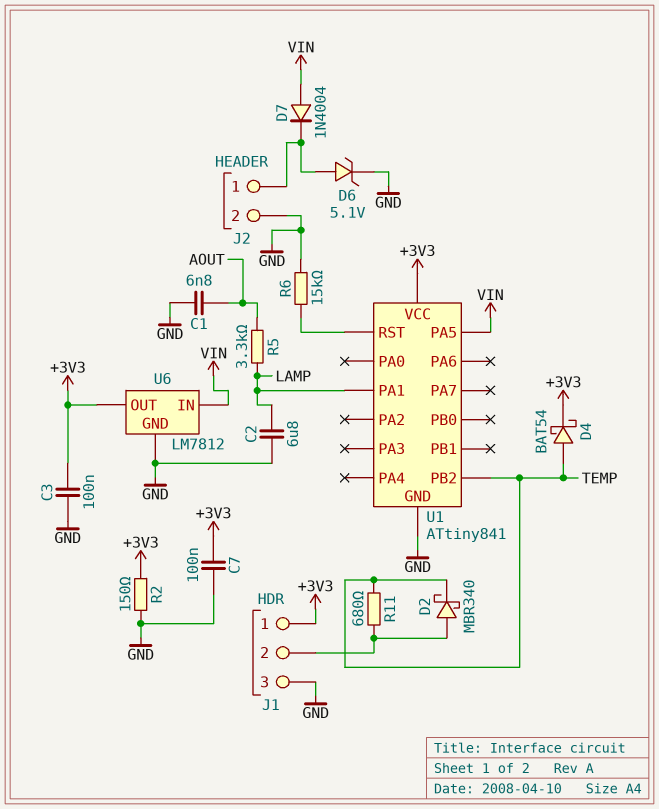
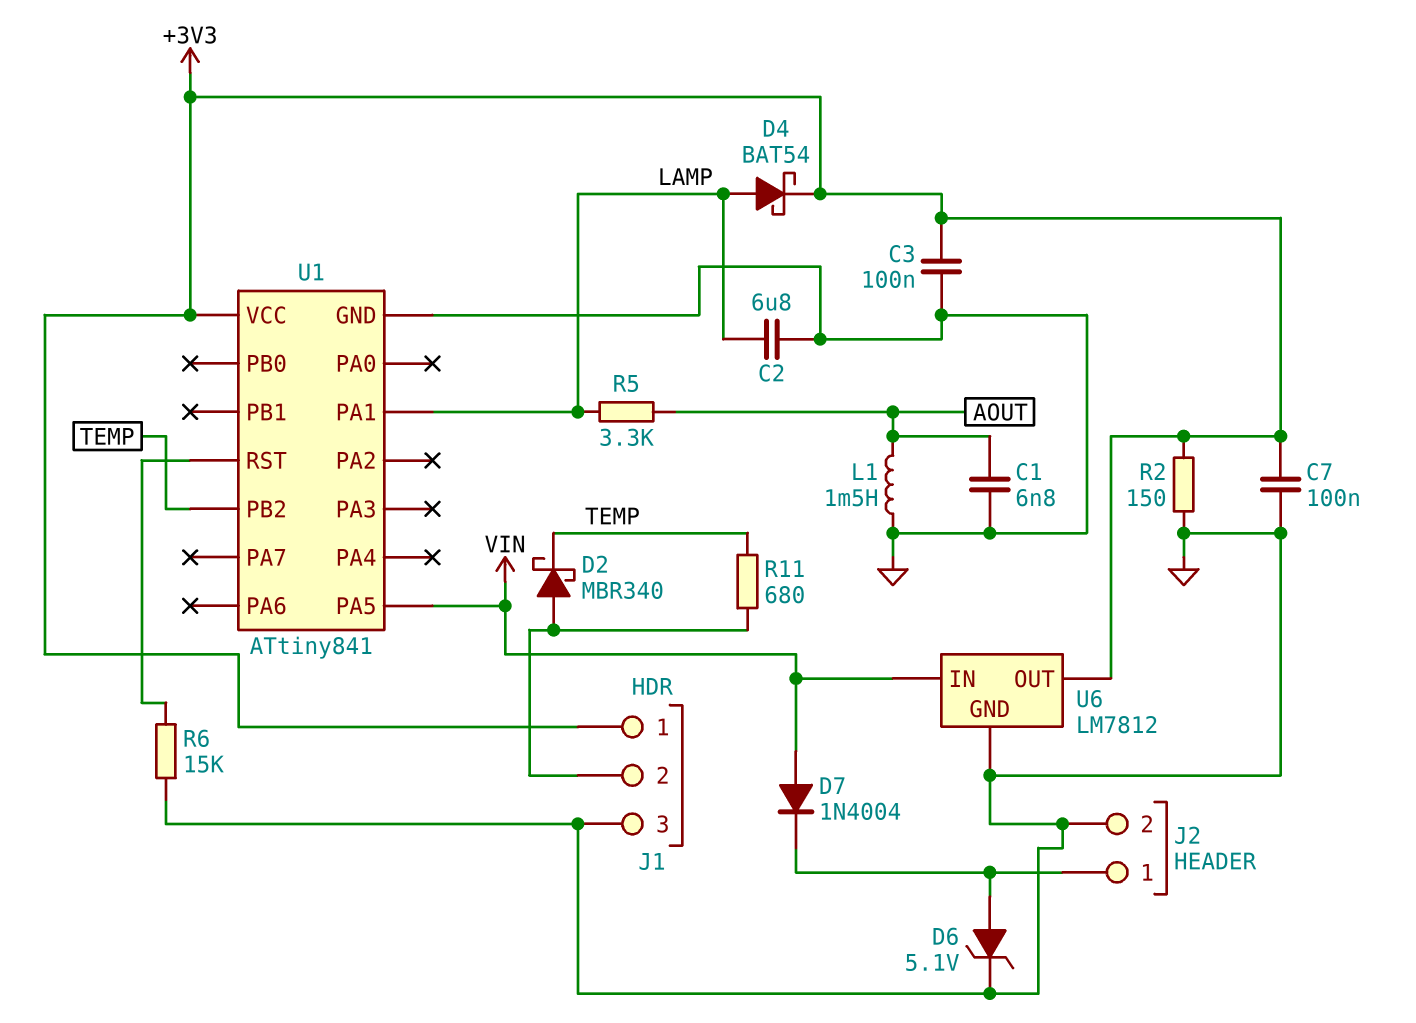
D4: schottky BAT54 (A TEMP, K +3V3) -> schottky BAT54 (A LAMP, K +3V3)
L1: none -> 1.5mH (AOUT, GND)

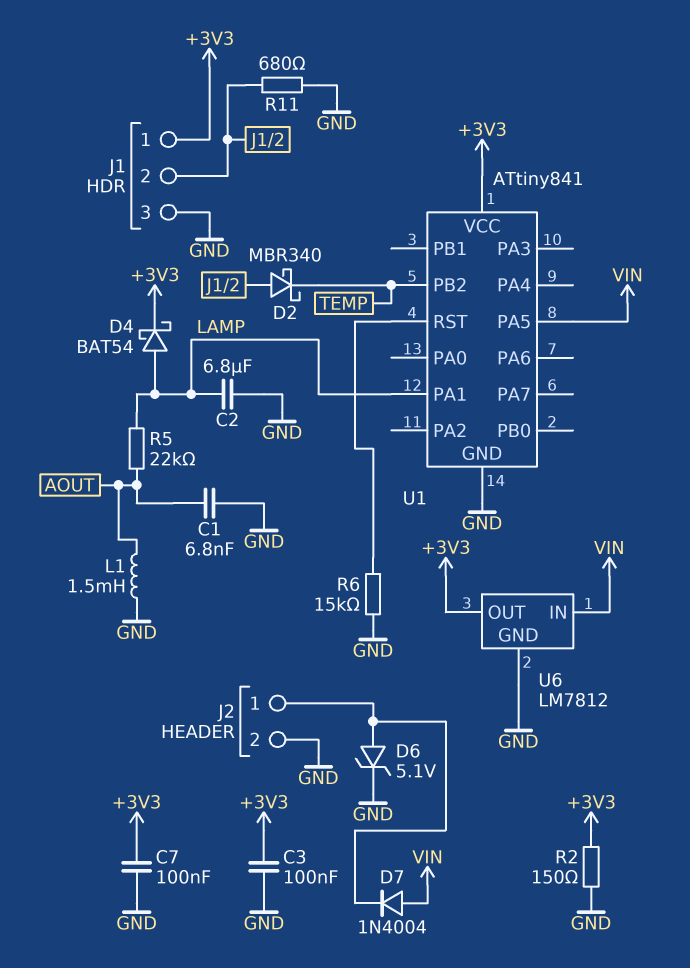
R5: 3.3k (AOUT, LAMP) -> 22k (AOUT, LAMP)
R11: 680 (J1/2, TEMP) -> 680 (GND, J1/2)

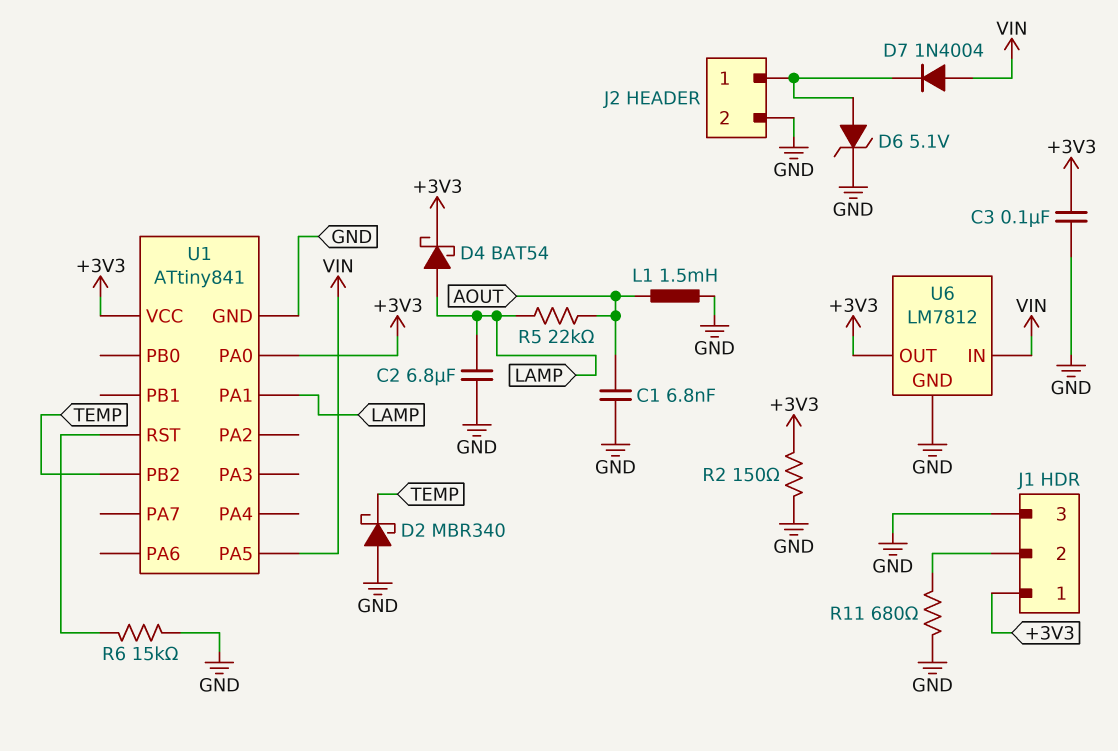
C7: 100nF (+3V3, GND) -> none
D2: schottky MBR340 (A J1/2, K TEMP) -> schottky MBR340 (A GND, K TEMP)
U1 pin PA0: none -> +3V3

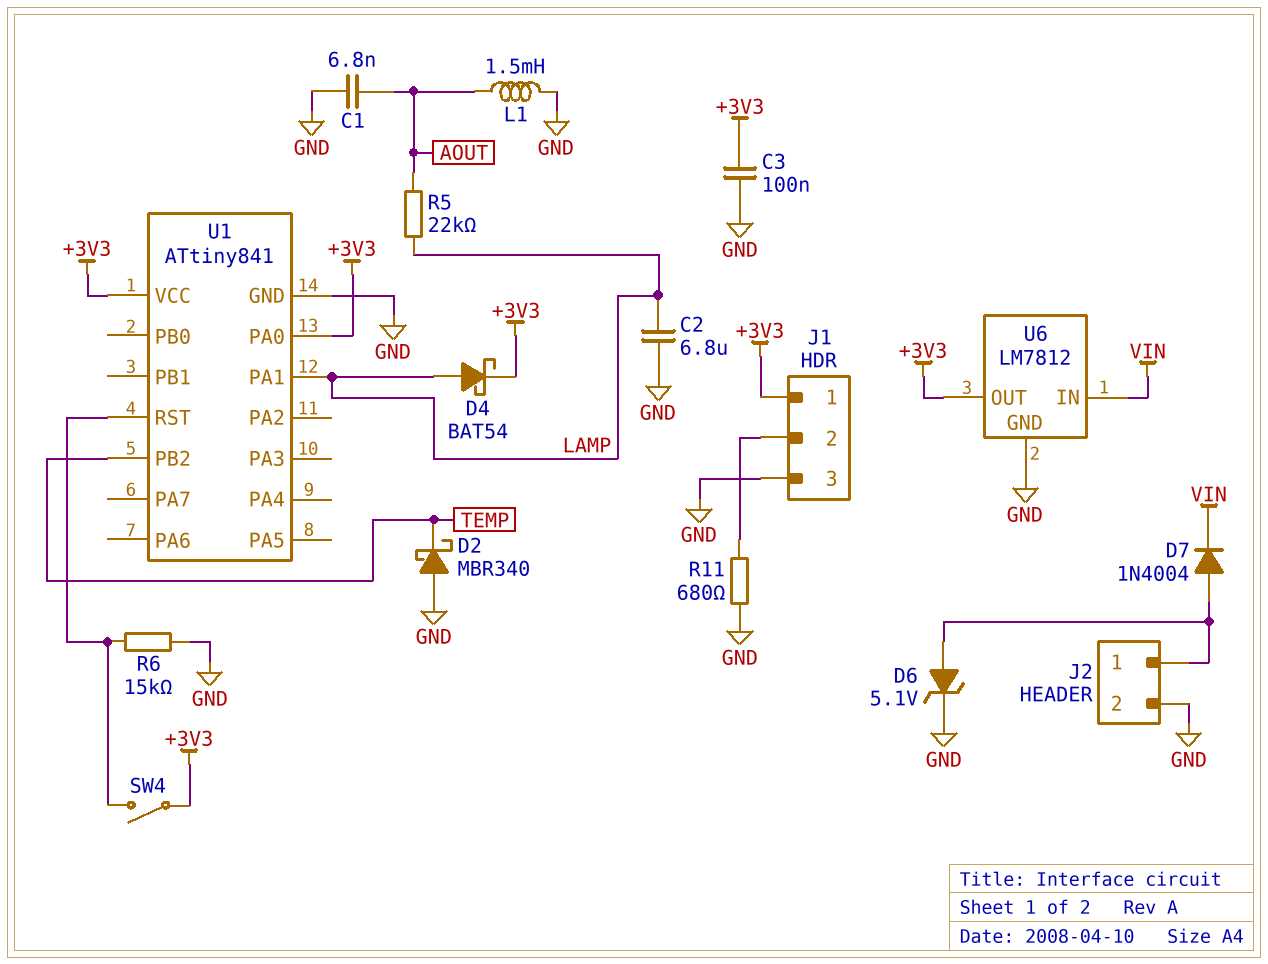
D7: diode 1N4004 (A VIN, K J2/1) -> diode 1N4004 (A J2/1, K VIN)
R2: 150 (+3V3, GND) -> none
SW4: none -> switch (+3V3, U1/RST)
U1 pin PA5: VIN -> none

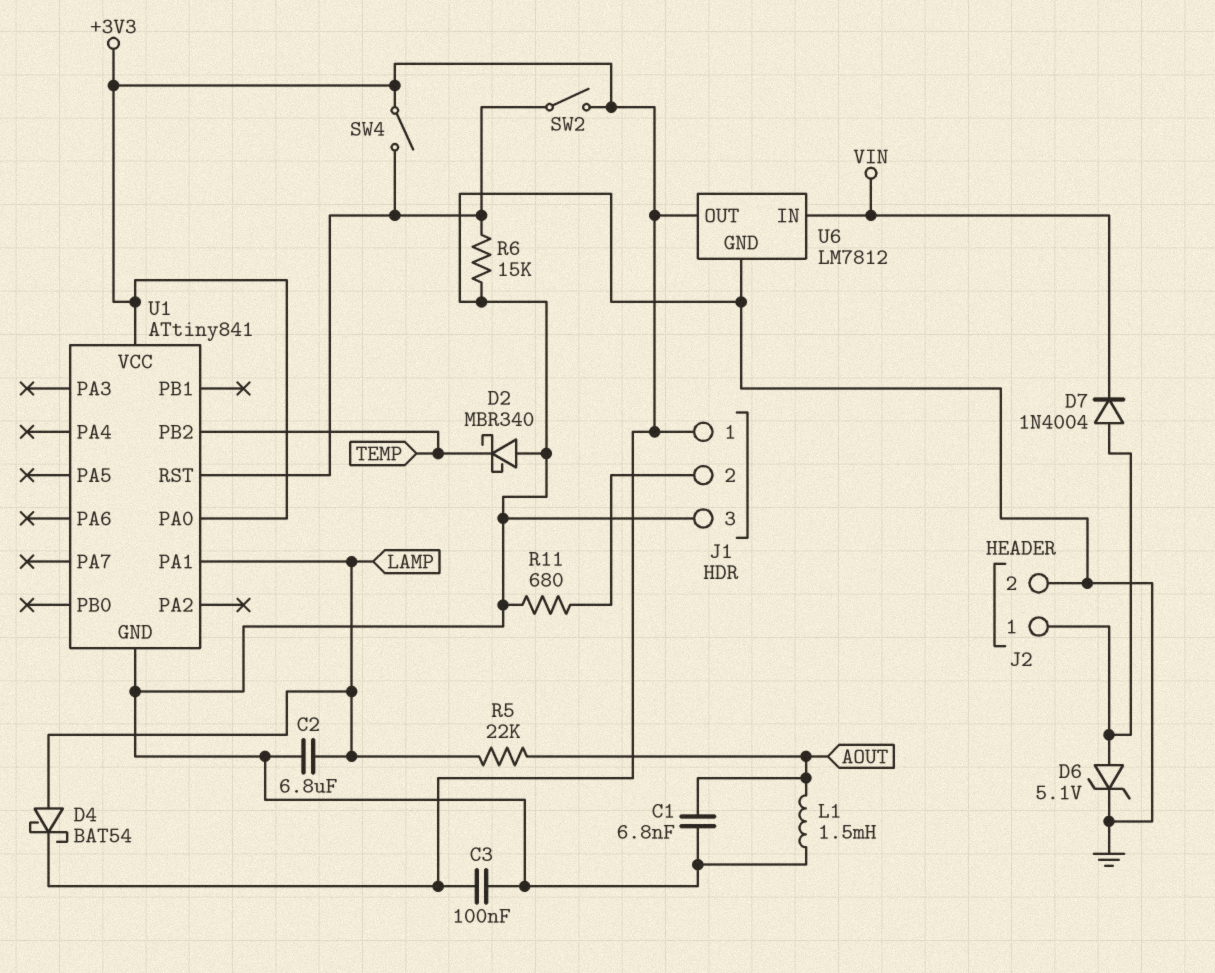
SW2: none -> switch (+3V3, U1/RST)

